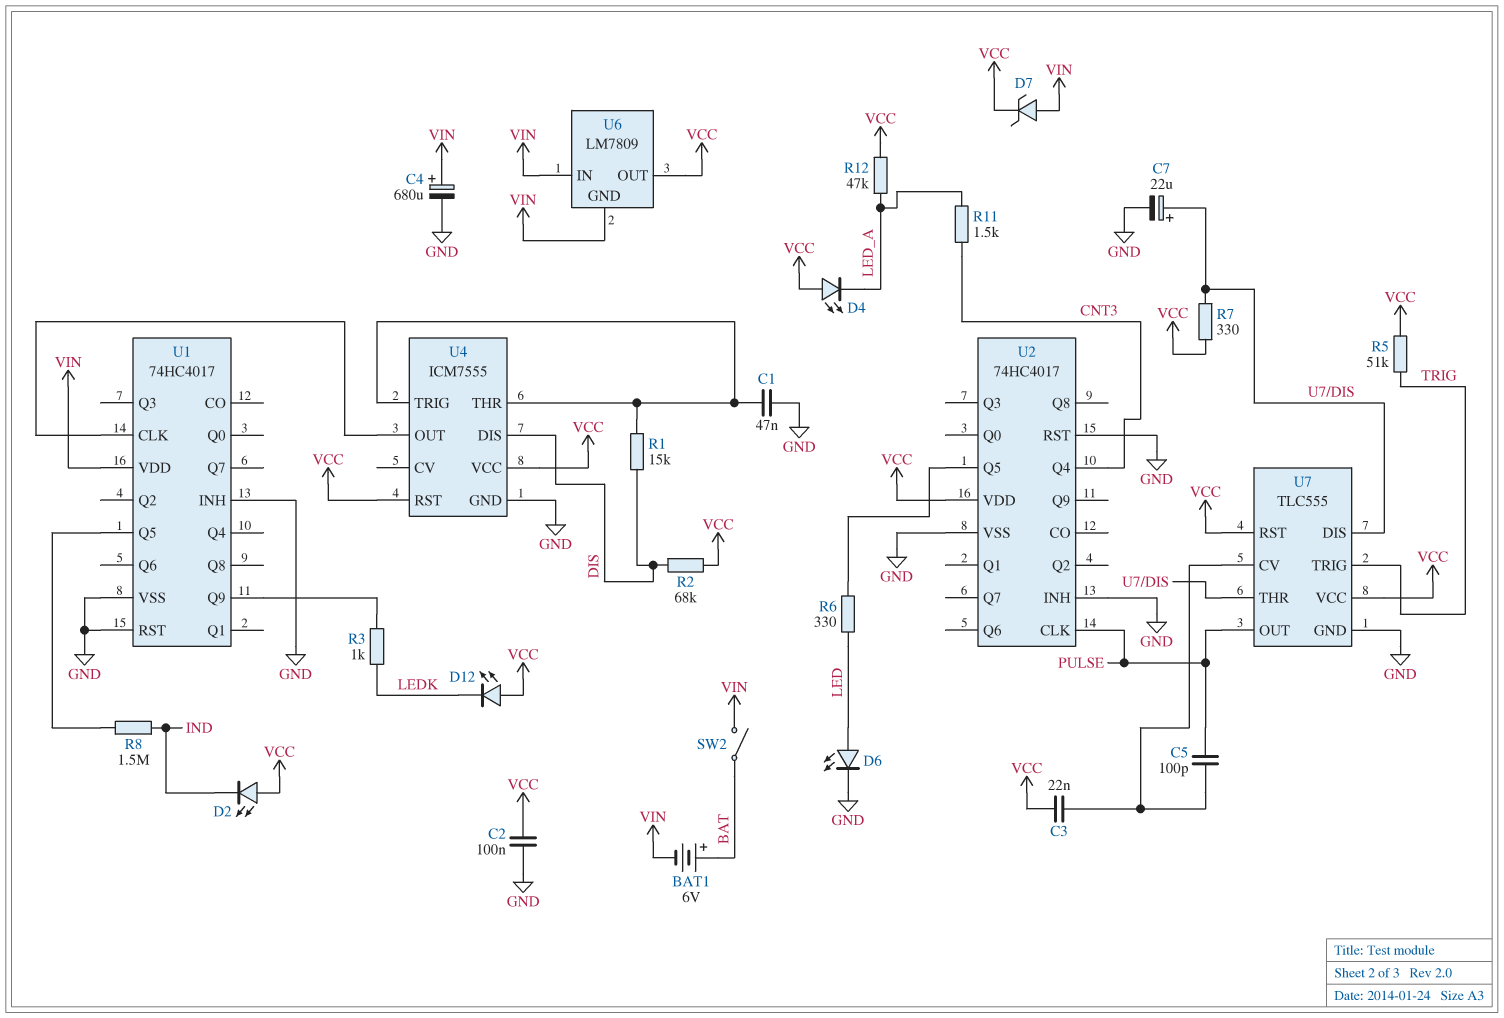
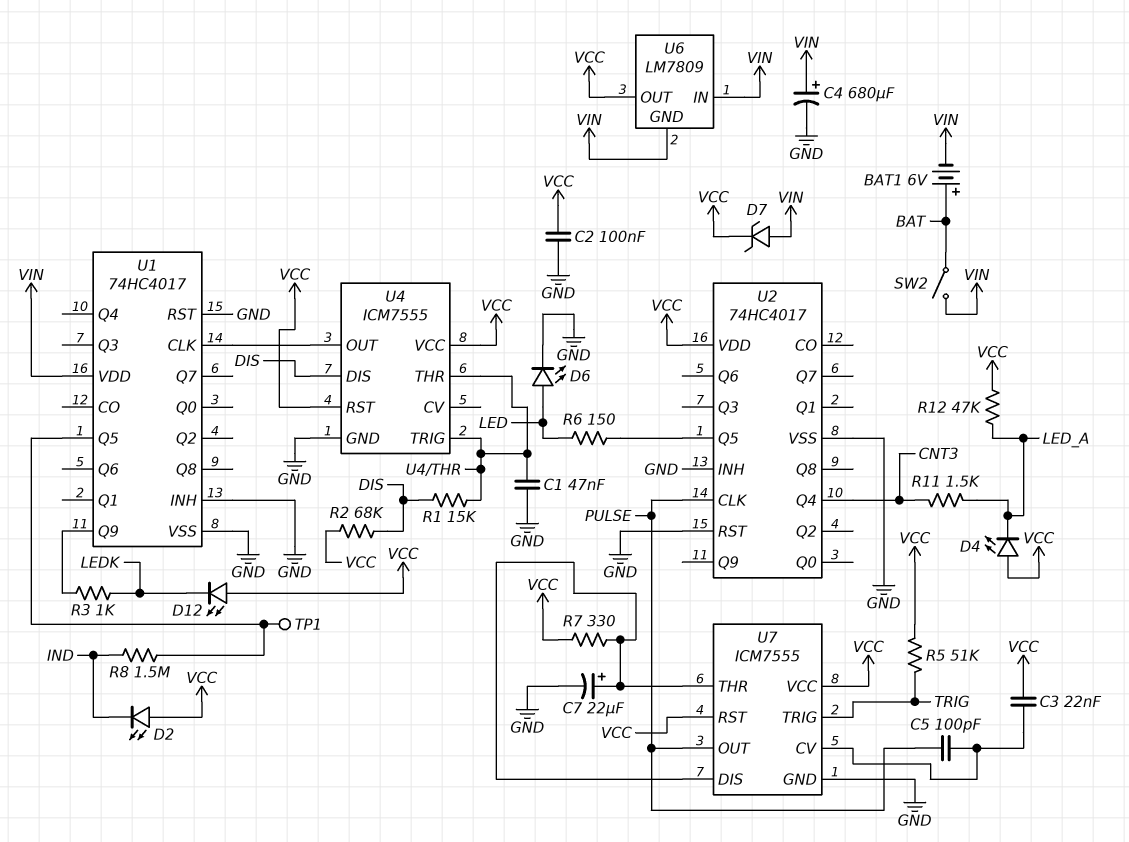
R6: 330 (LED, U2/Q5) -> 150 (LED, U2/Q5)
TP1: none -> test point (U1/Q5)
U7: TLC555 -> ICM7555

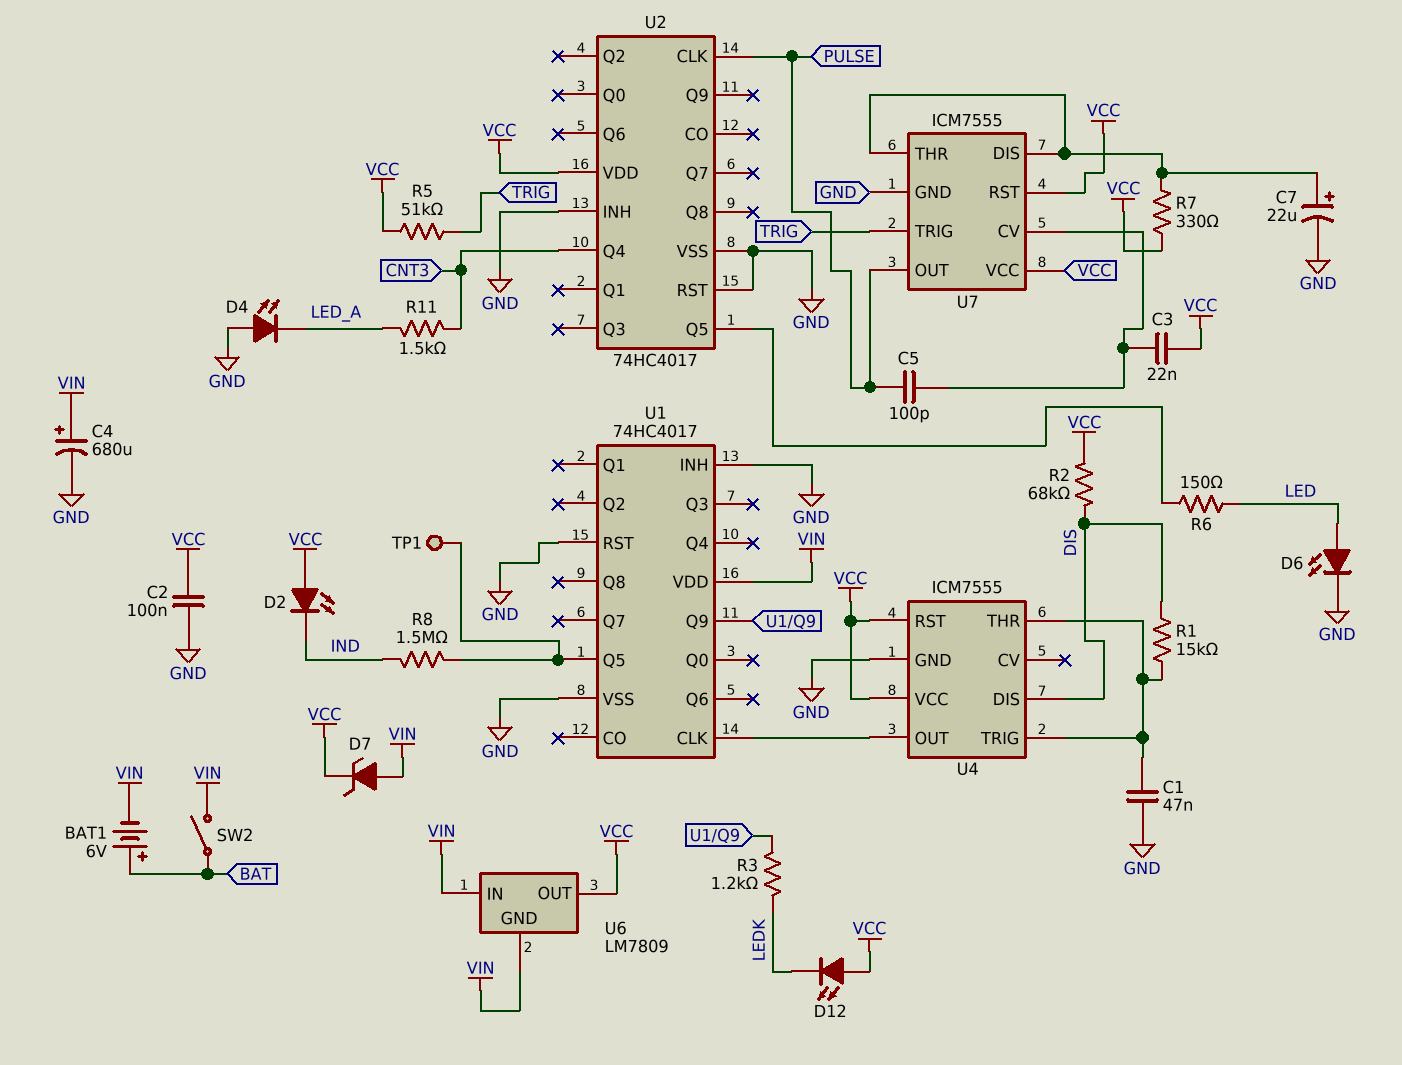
D4: LED (A VCC, K LED_A) -> LED (A GND, K LED_A)
R3: 1k (LEDK, U1/Q9) -> 1.2k (LEDK, U1/Q9)
R12: 47k (LED_A, VCC) -> none

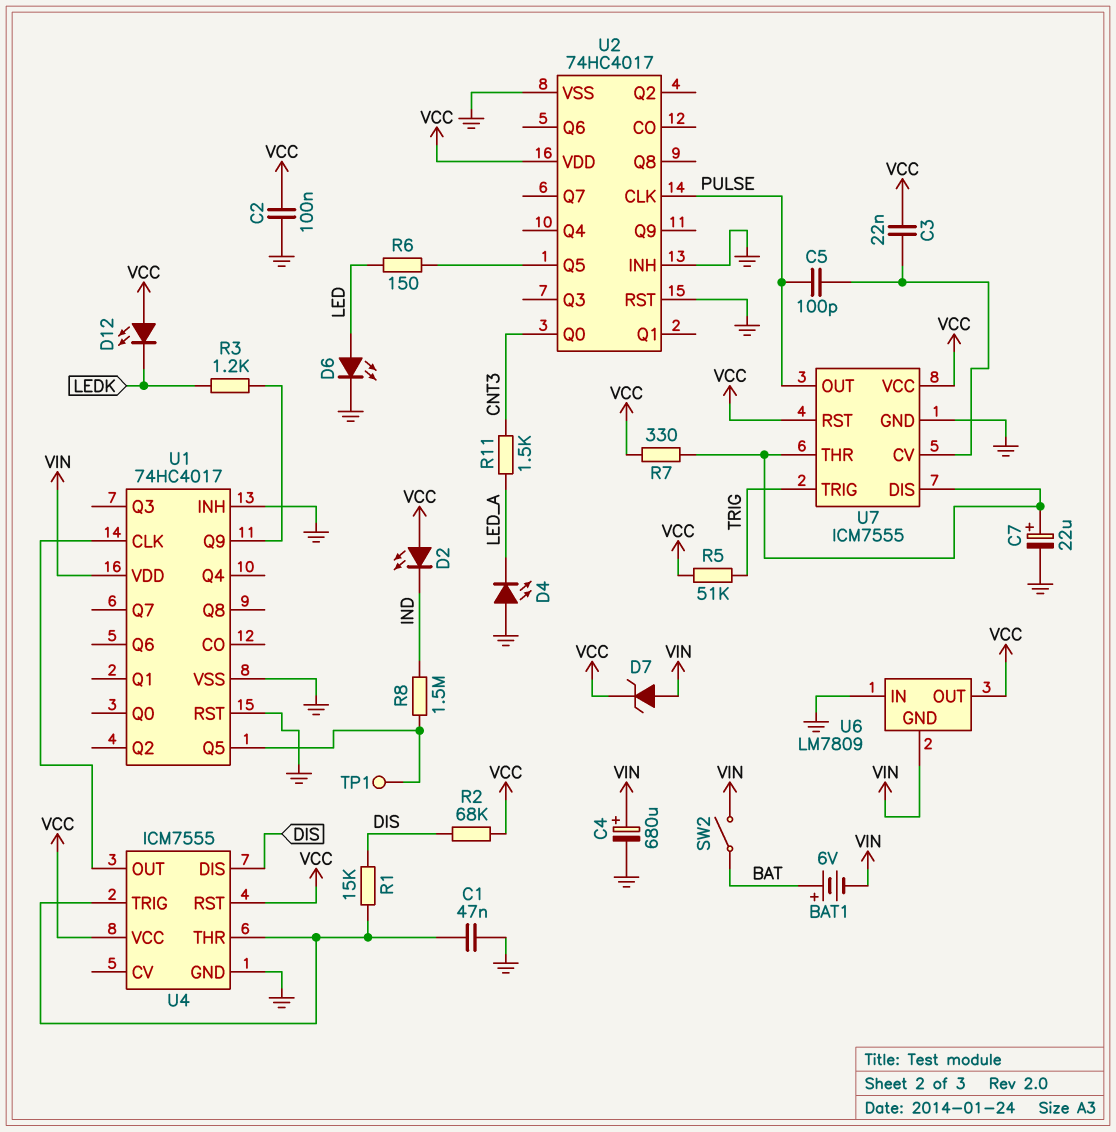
U2 pin Q0: none -> CNT3
U2 pin Q4: CNT3 -> none
U6 pin IN: VIN -> GND

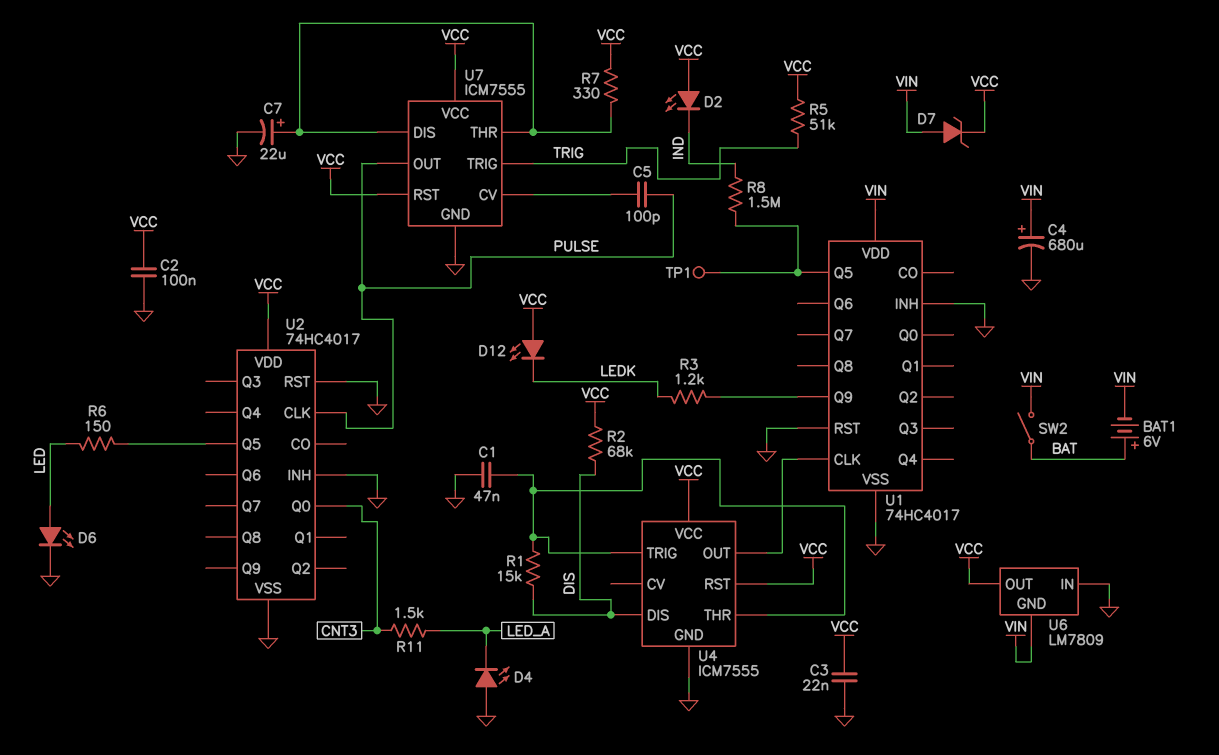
C3: 22nF (U7/CV, VCC) -> 22nF (GND, VCC)

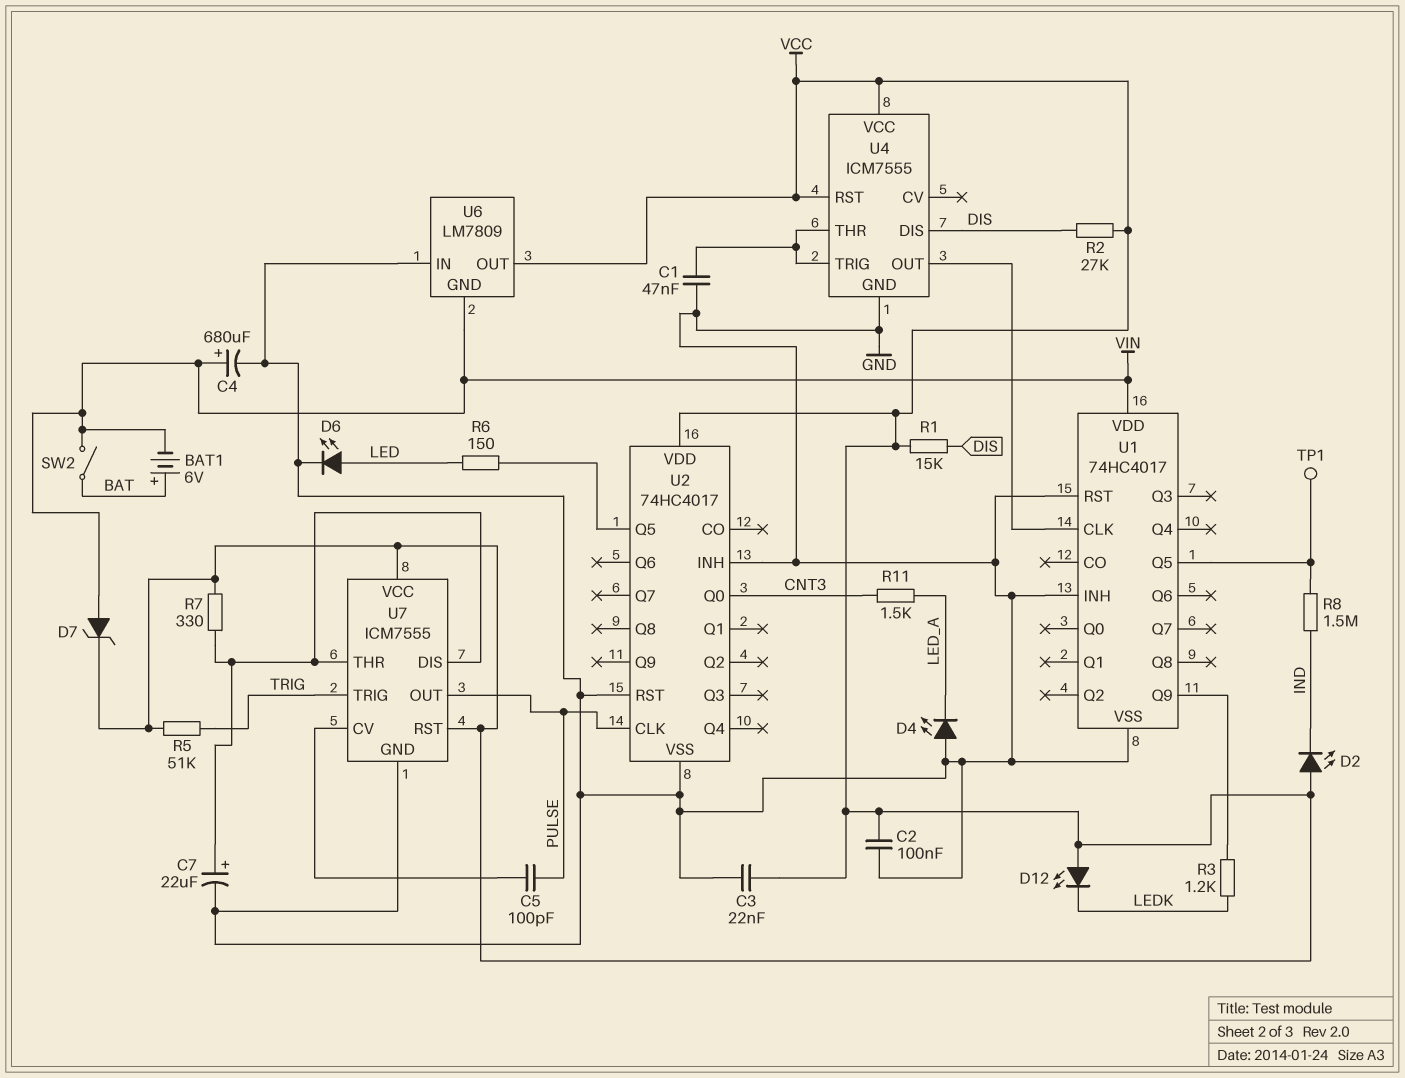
R1: 15k (DIS, U4/THR) -> 15k (DIS, VCC)
R2: 68k (DIS, VCC) -> 27k (DIS, VCC)

